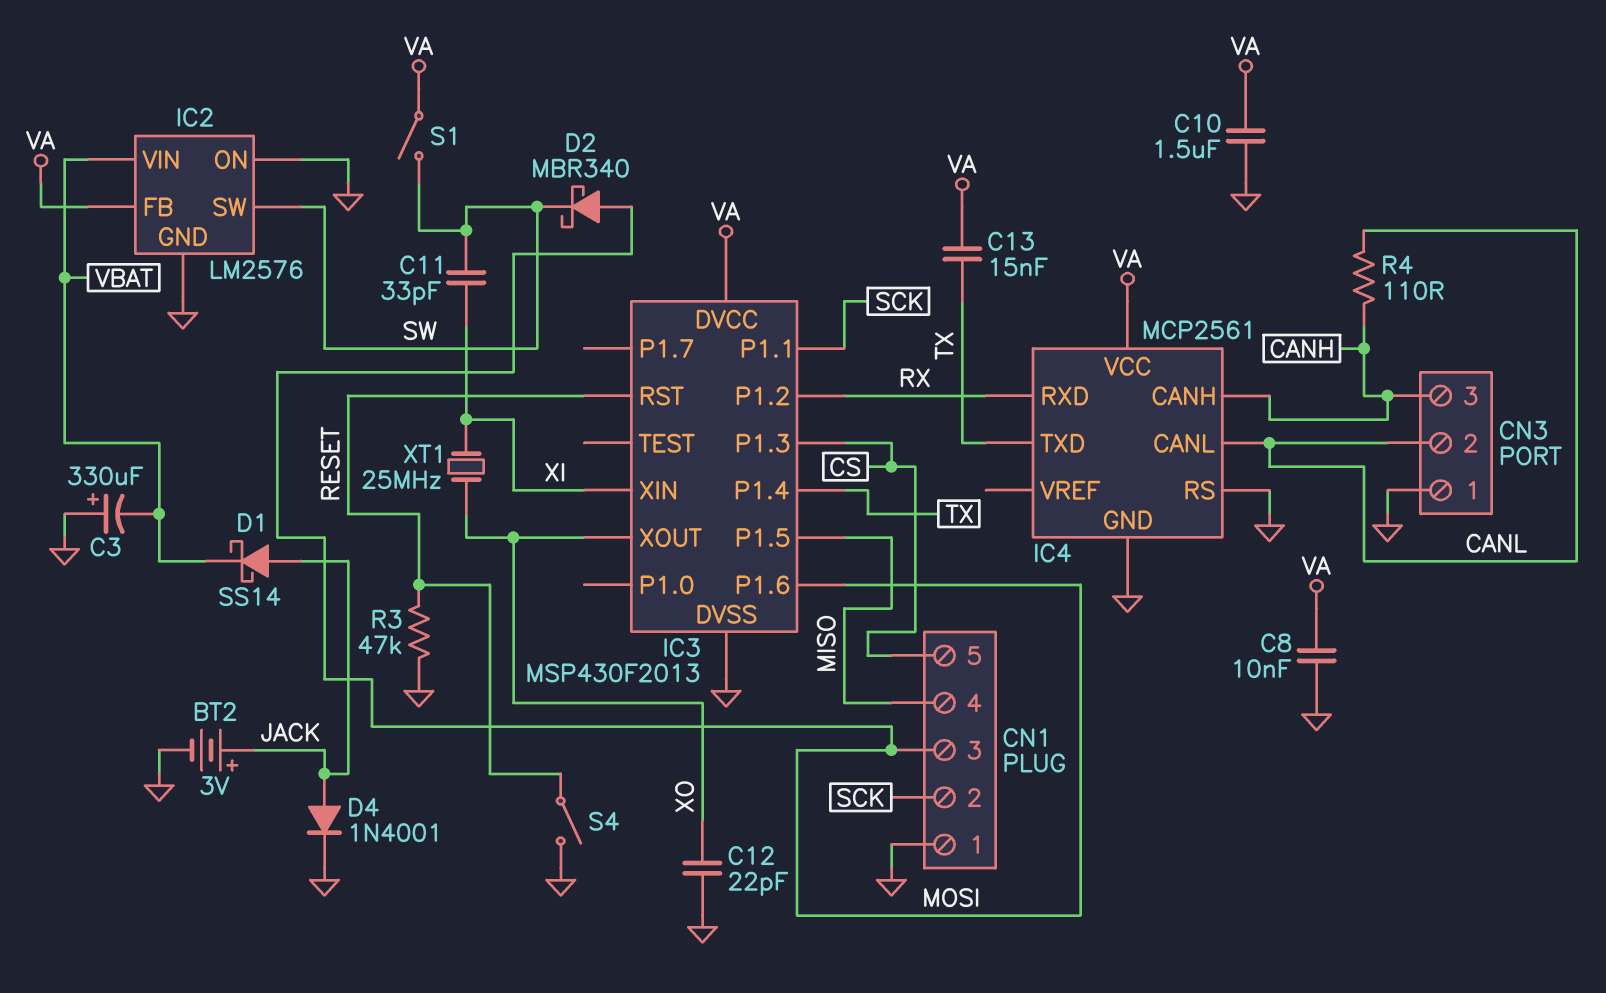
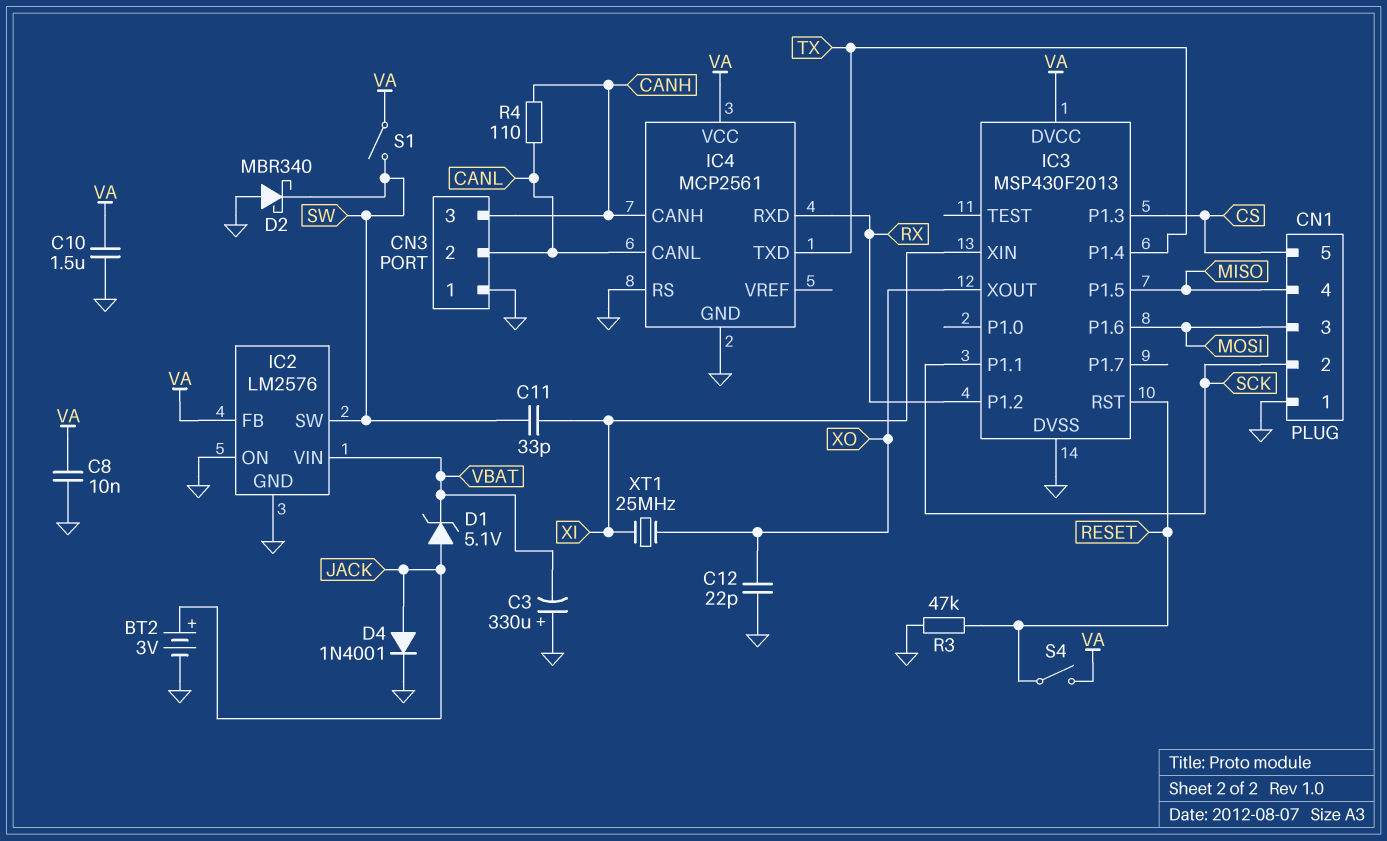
C13: 15nF (TX, VA) -> none
D1: schottky SS14 (A JACK, K VBAT) -> zener 5.1V (A JACK, K VBAT)
D2: schottky MBR340 (A MOSI, K SW) -> schottky MBR340 (A GND, K SW)
S4: switch (GND, RESET) -> switch (RESET, VA)

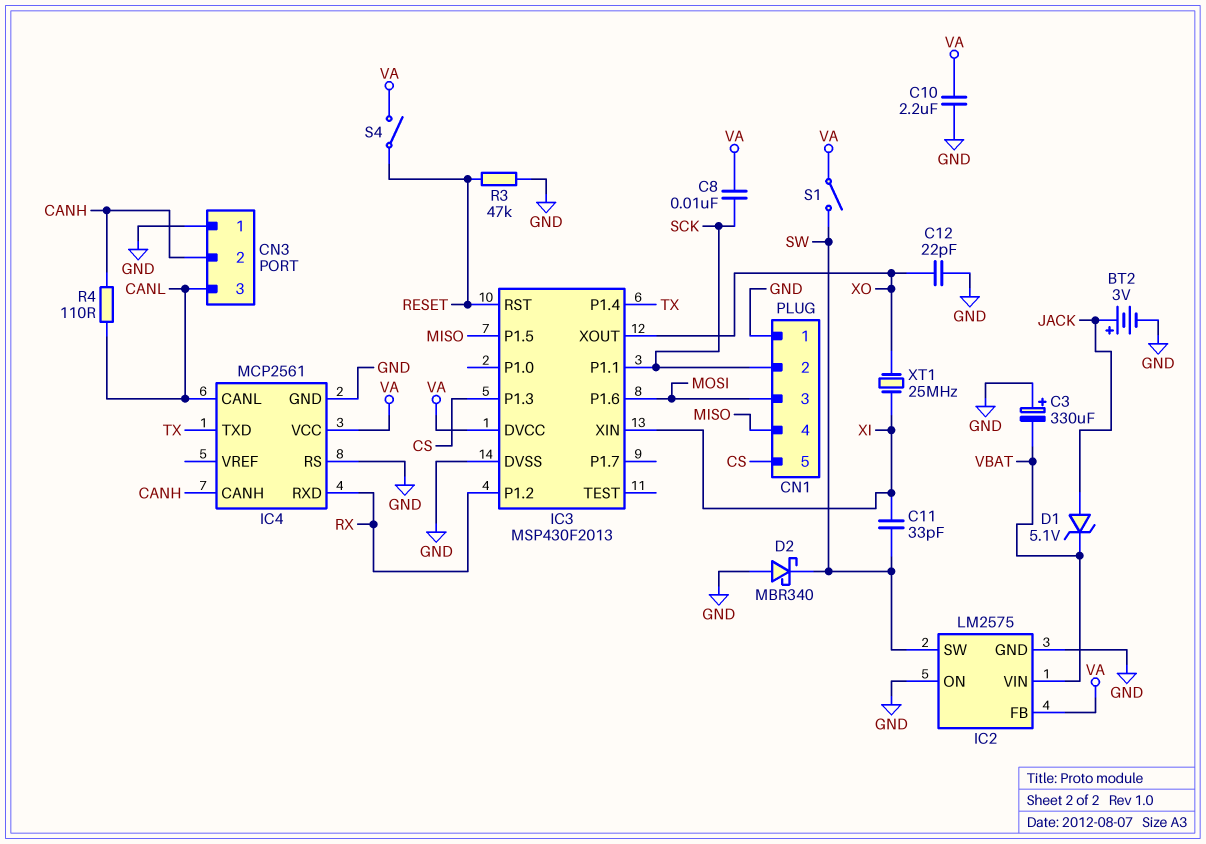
C8: 10nF (GND, VA) -> 10nF (SCK, VA)
C10: 1.5uF (GND, VA) -> 2.2uF (GND, VA)
CN3 pin 2: CANL -> CANH
CN3 pin 3: CANH -> CANL
D4: diode 1N4001 (A JACK, K GND) -> none
IC2: LM2576 -> LM2575

